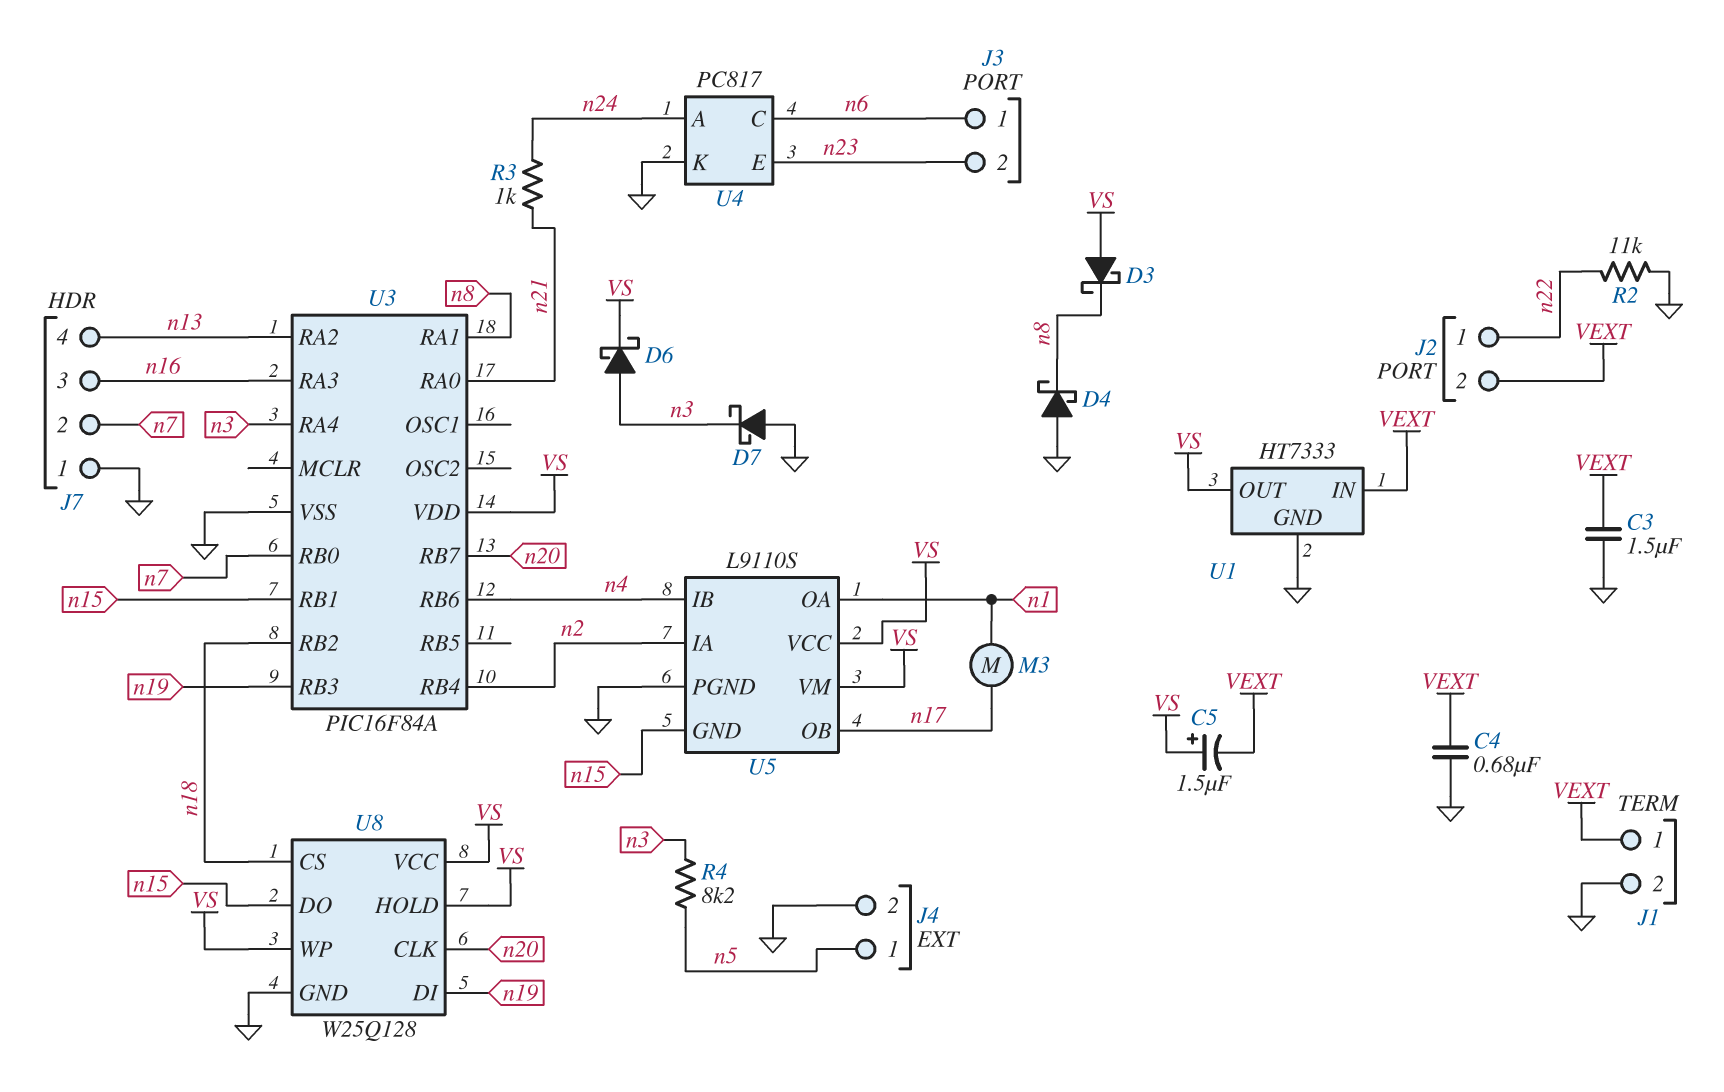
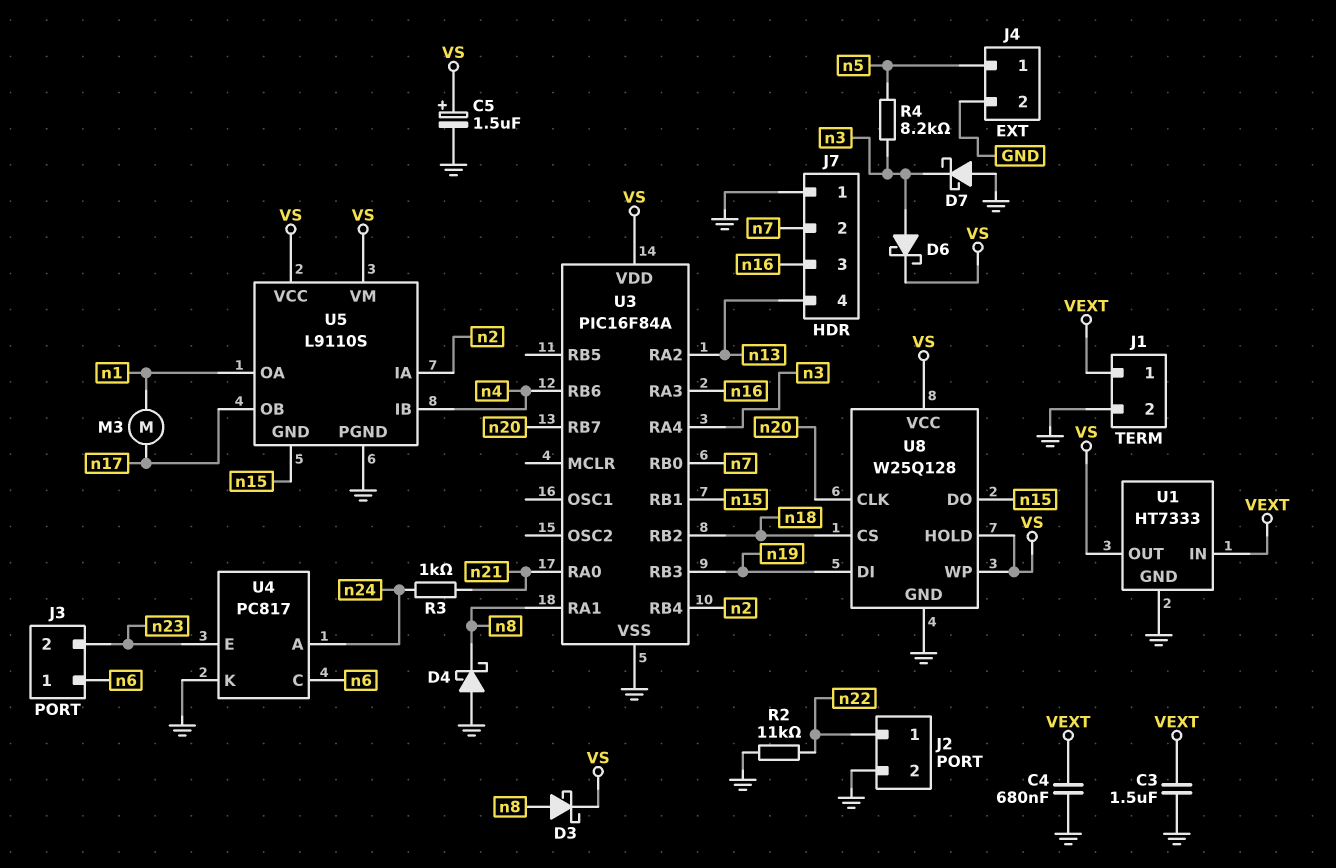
C5: 1.5uF (plus VS, minus VEXT) -> 1.5uF (plus VS, minus GND)
D3: schottky (A VS, K n8) -> schottky (A n8, K VS)
J2 pin 2: VEXT -> GND

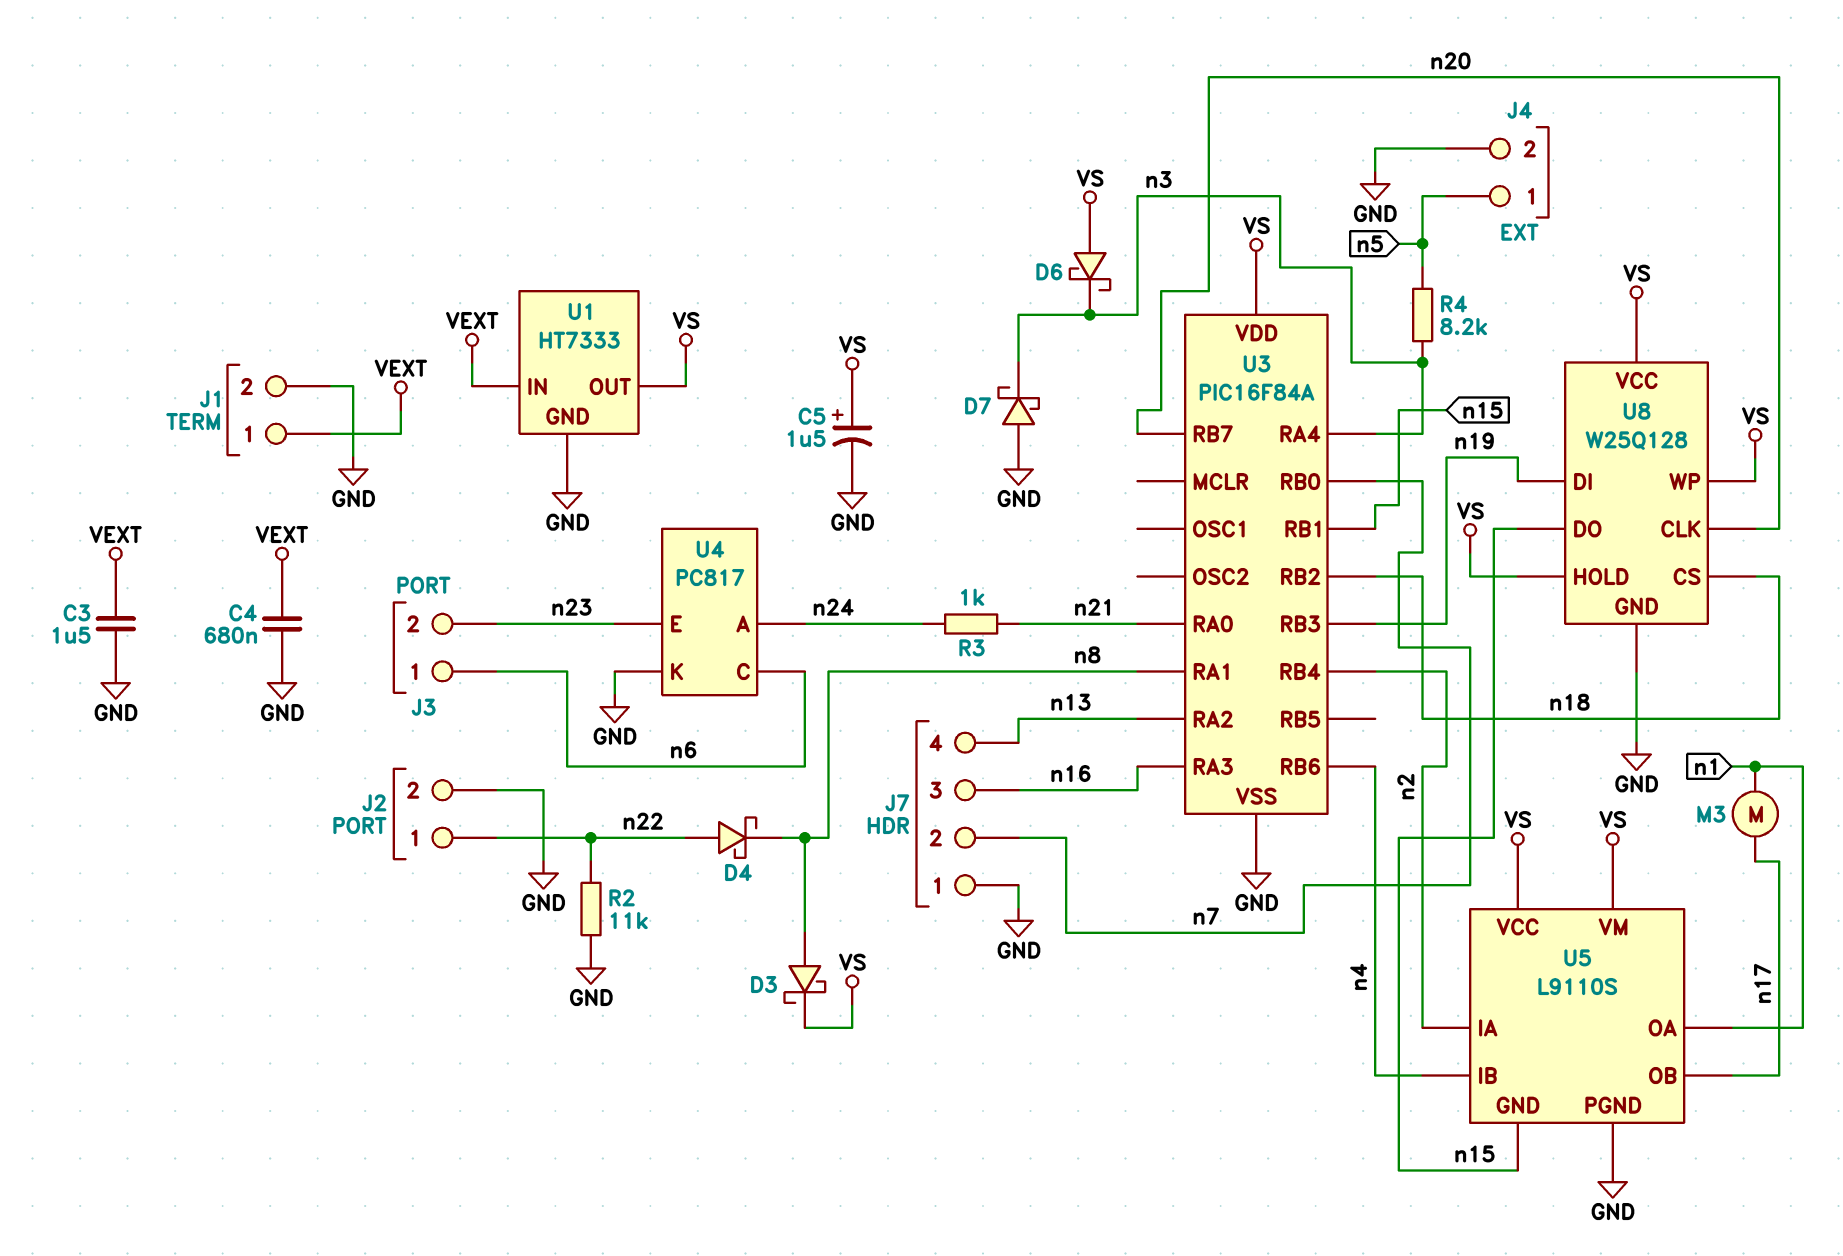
D4: schottky (A GND, K n8) -> schottky (A n22, K n8)
D6: schottky (A n3, K VS) -> schottky (A VS, K n3)

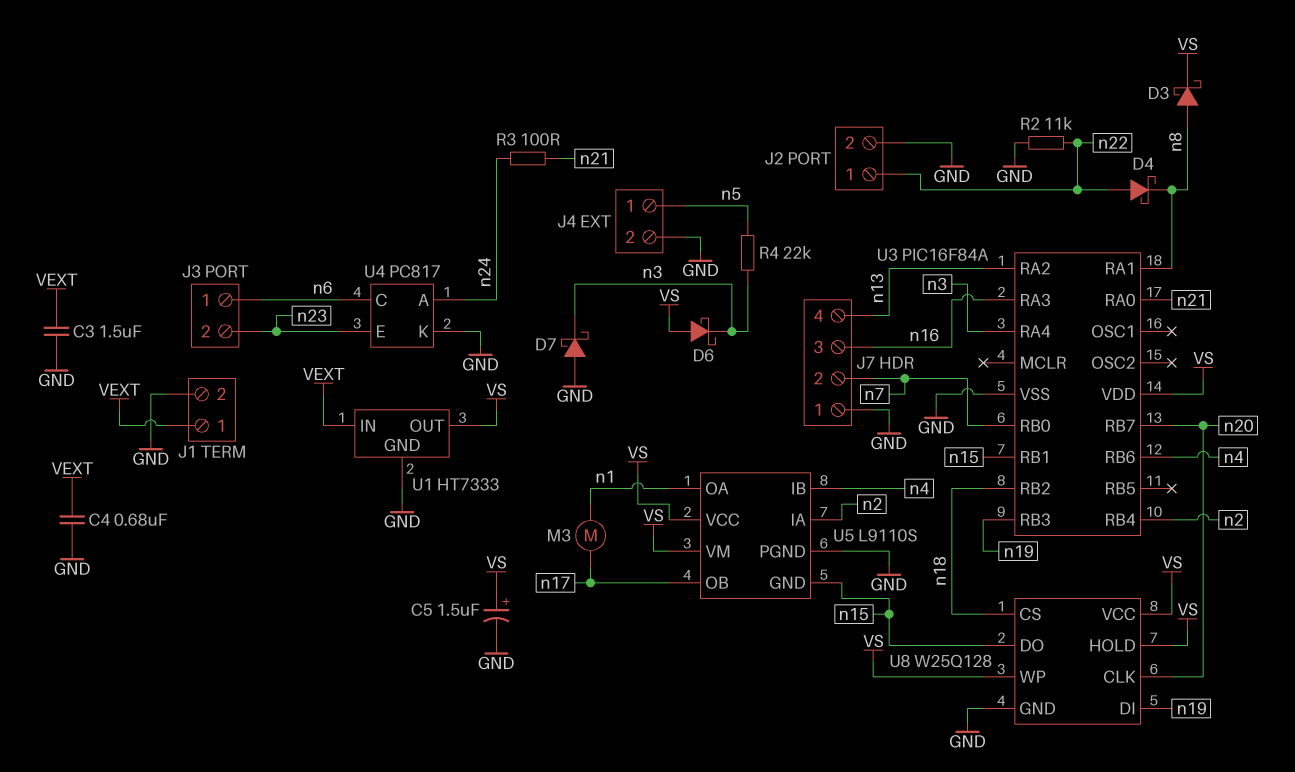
R3: 1k (n21, n24) -> 100 (n21, n24)
R4: 8.2k (n3, n5) -> 22k (n3, n5)

